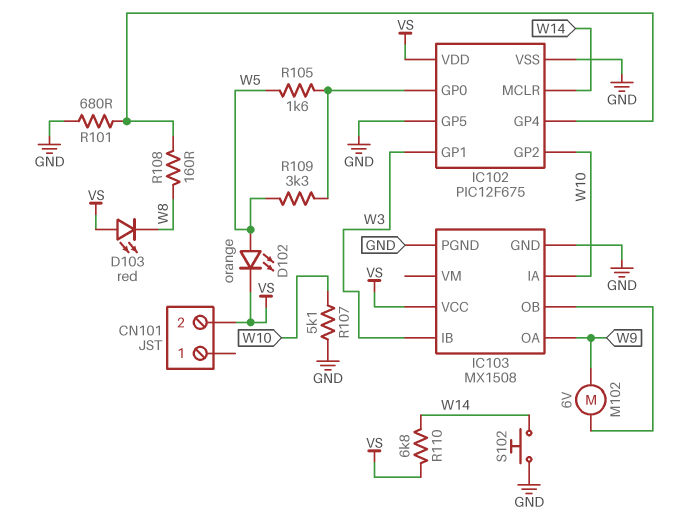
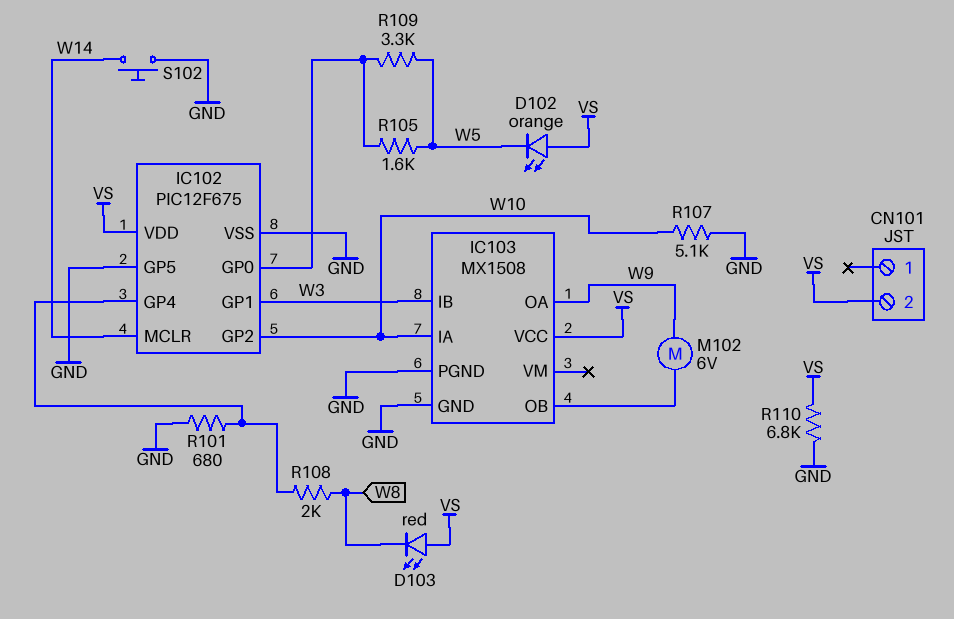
D102: LED orange (A W5, K VS) -> LED orange (A VS, K W5)
R108: 160 (IC102/GP4, W8) -> 2k (IC102/GP4, W8)
R110: 6.8k (VS, W14) -> 6.8k (GND, VS)

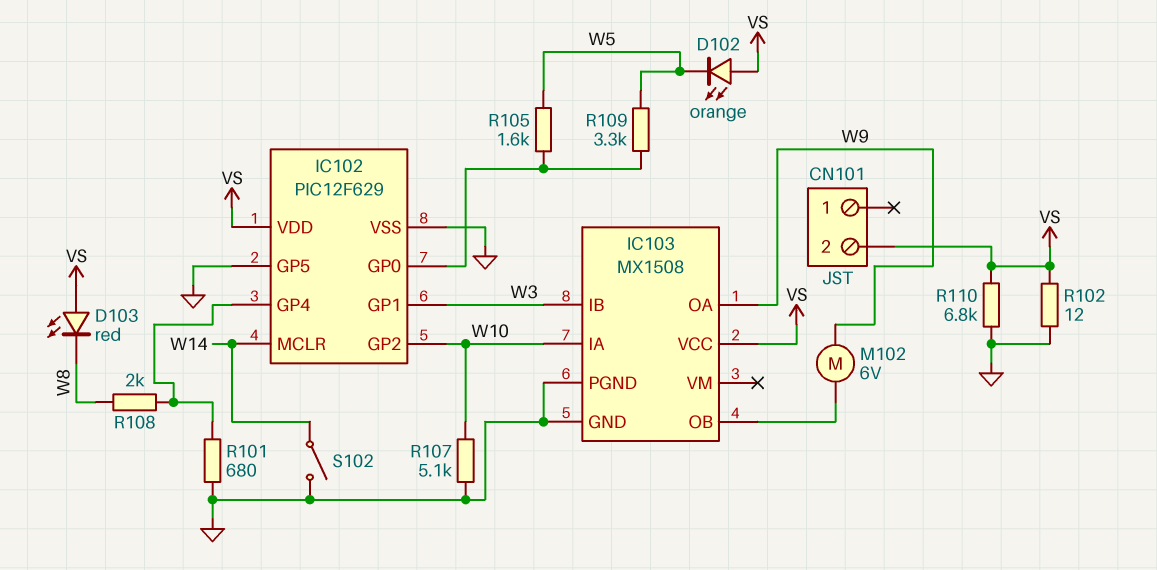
IC102: PIC12F675 -> PIC12F629
R102: none -> 12 (GND, VS)
S102: button (GND, W14) -> switch (GND, W14)

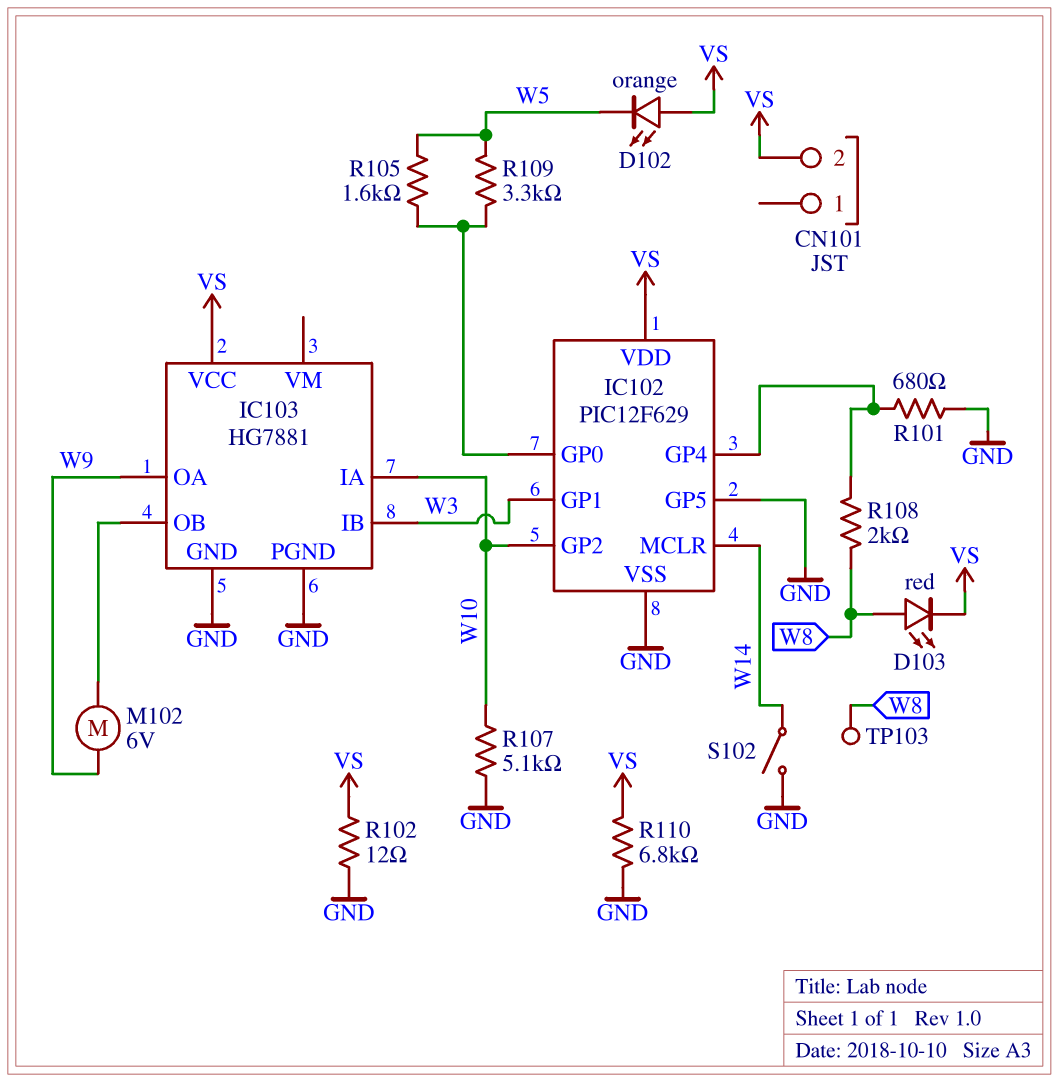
D103: LED red (A VS, K W8) -> LED red (A W8, K VS)
IC103: MX1508 -> HG7881
TP103: none -> test point (W8)

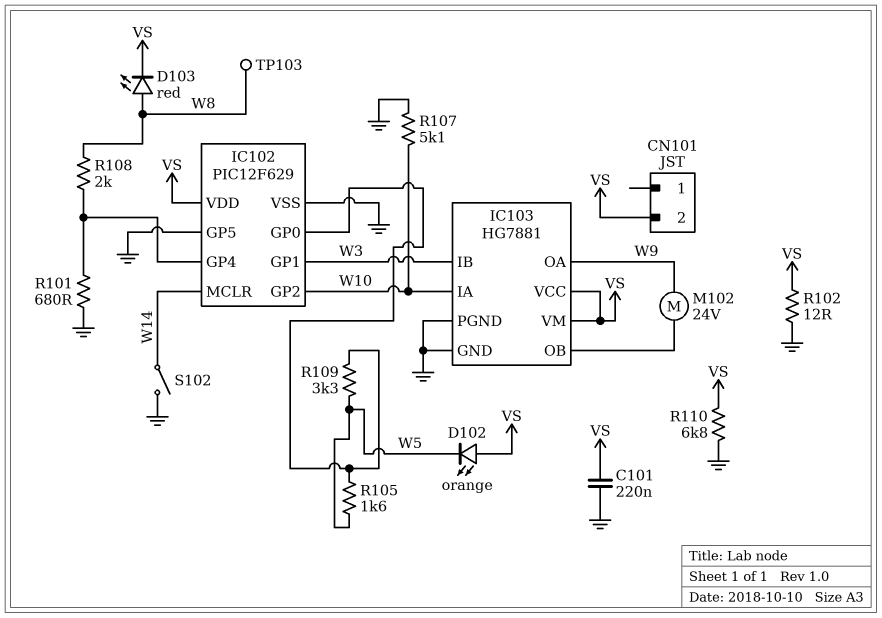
C101: none -> 220nF (GND, VS)
IC103 pin VM: none -> VS
M102: motor 6V (IC103/OB, W9) -> motor 24V (IC103/OB, W9)

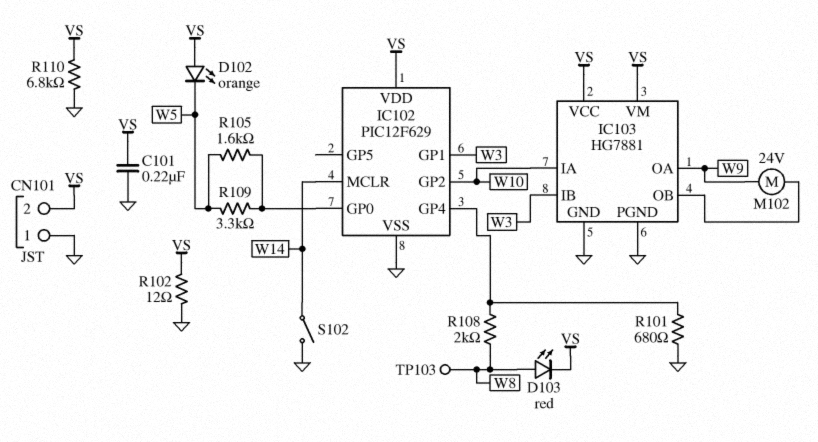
CN101 pin 1: none -> GND
IC102 pin GP5: GND -> none
R107: 5.1k (GND, W10) -> none

